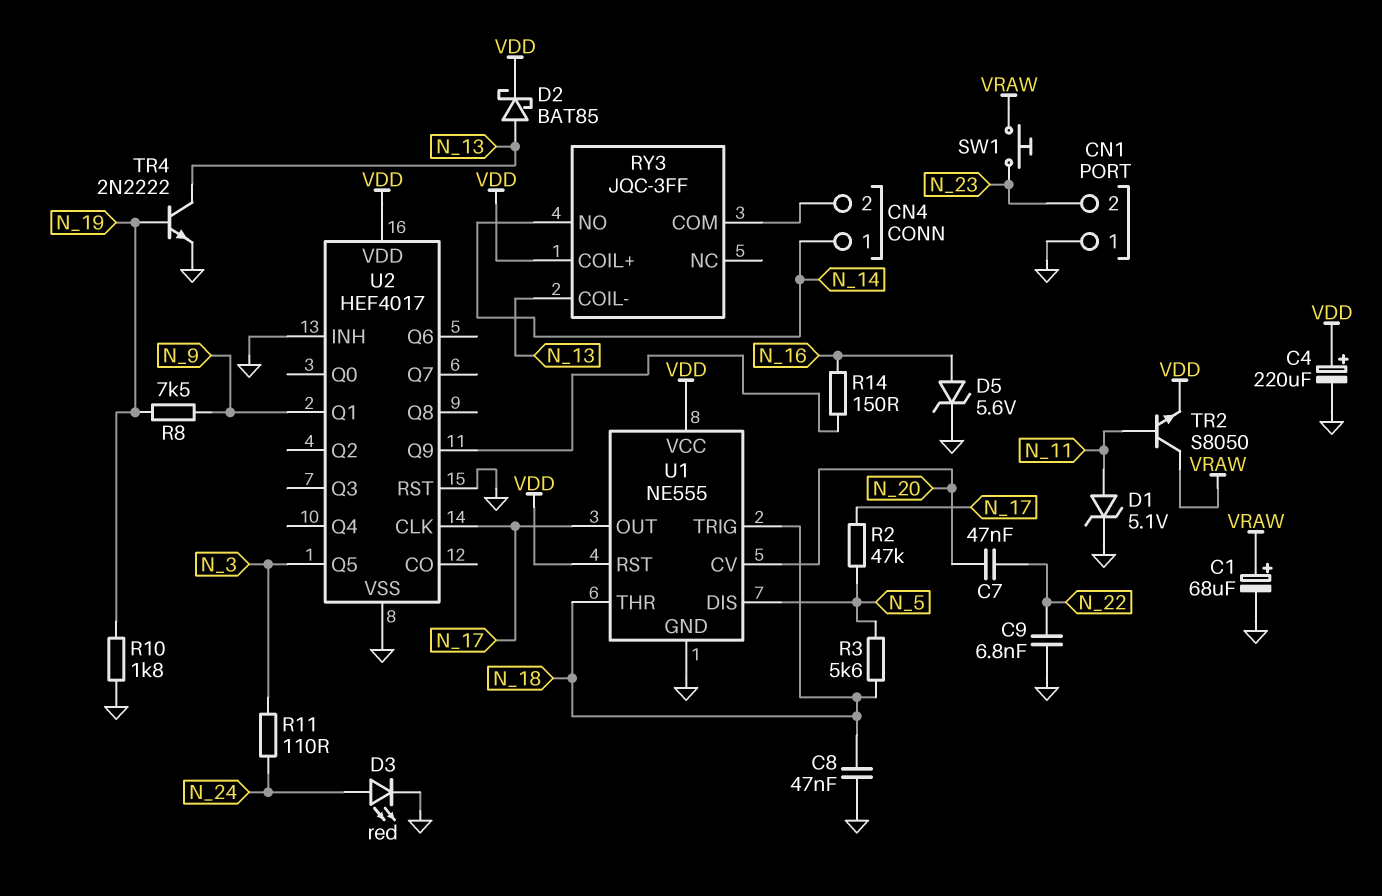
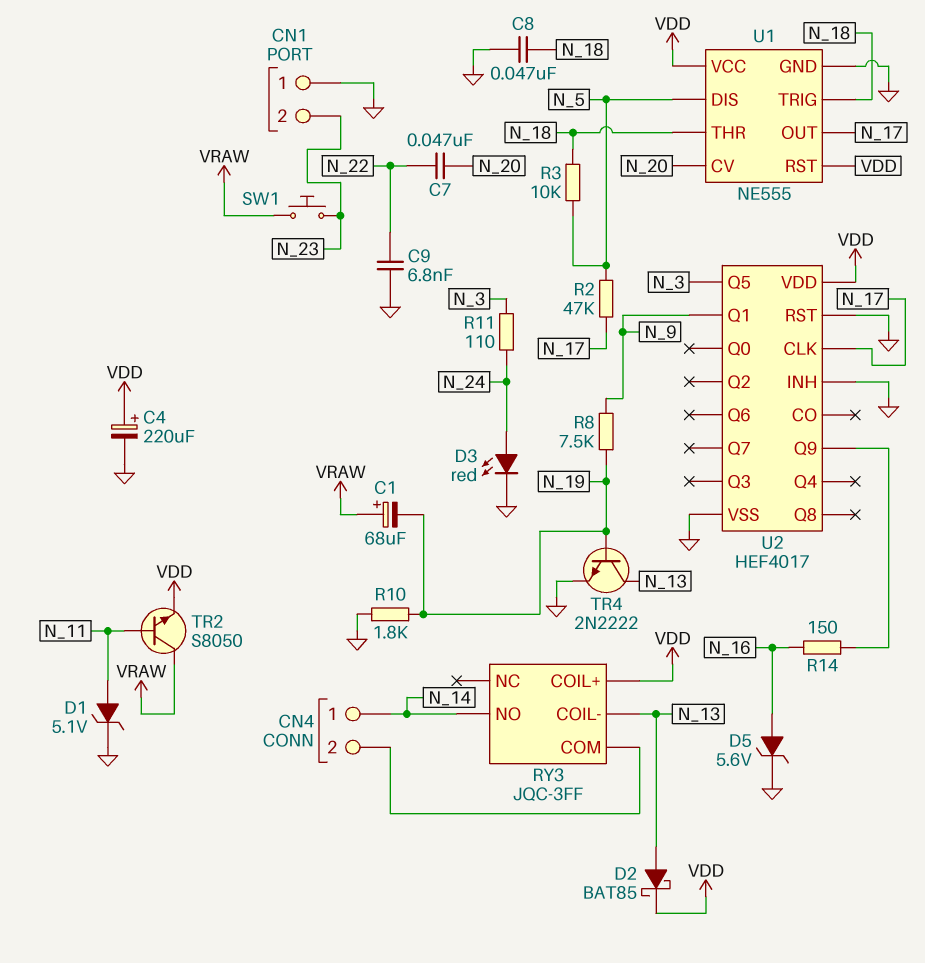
C1: 68uF (plus VRAW, minus GND) -> 68uF (plus VRAW, minus N_19)
R3: 5.6k (N_5, N_18) -> 10k (N_5, N_18)

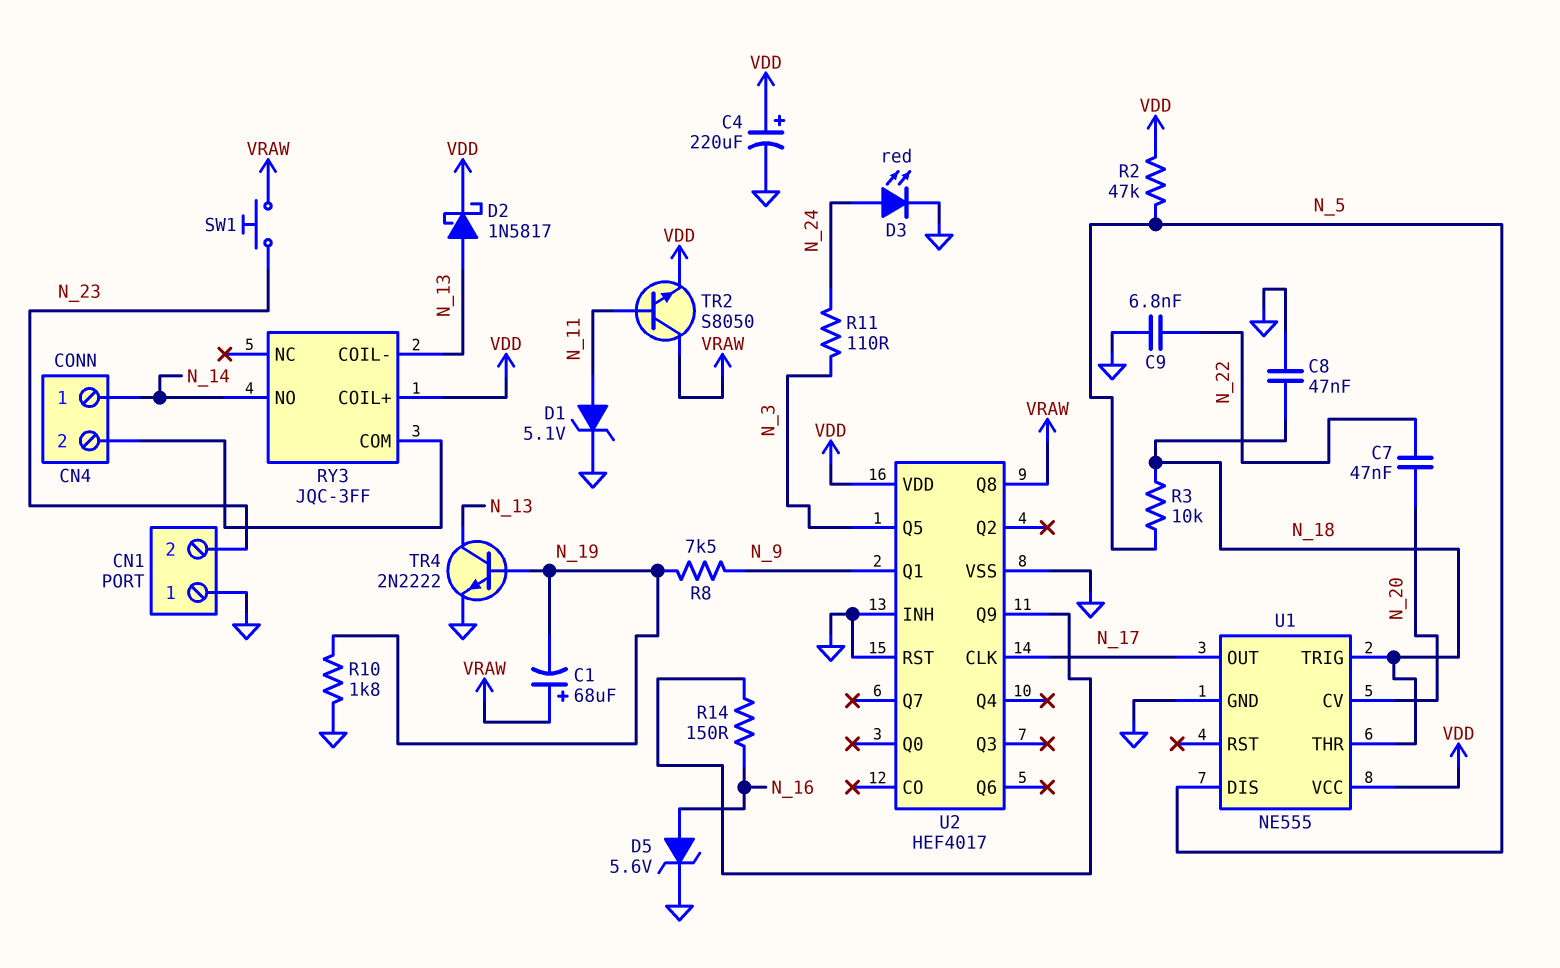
D2: schottky BAT85 (A N_13, K VDD) -> schottky 1N5817 (A N_13, K VDD)
R2: 47k (N_5, N_17) -> 47k (N_5, VDD)
U1 pin RST: VDD -> none
U2 pin Q8: none -> VRAW

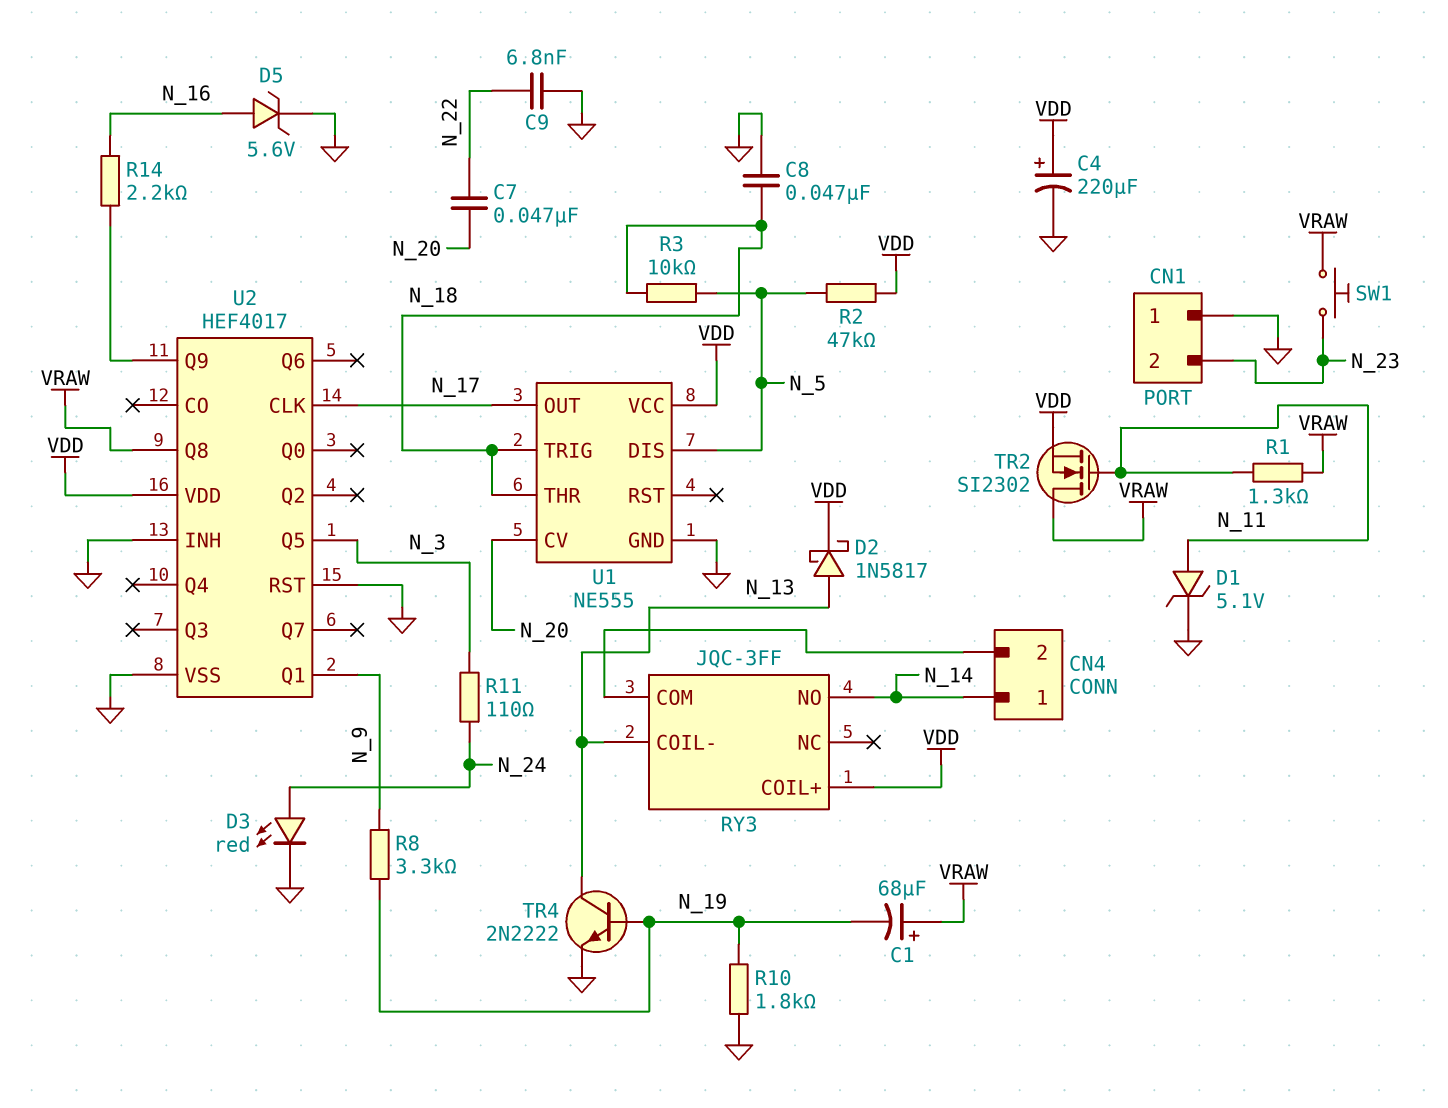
R1: none -> 1.3k (N_11, VRAW)
R8: 7.5k (N_9, N_19) -> 3.3k (N_9, N_19)
R14: 150 (N_16, U2/Q9) -> 2.2k (N_16, U2/Q9)
TR2: NPN S8050 (B N_11, C VRAW, E VDD) -> NMOS SI2302 (G N_11, D VRAW, S VDD)

